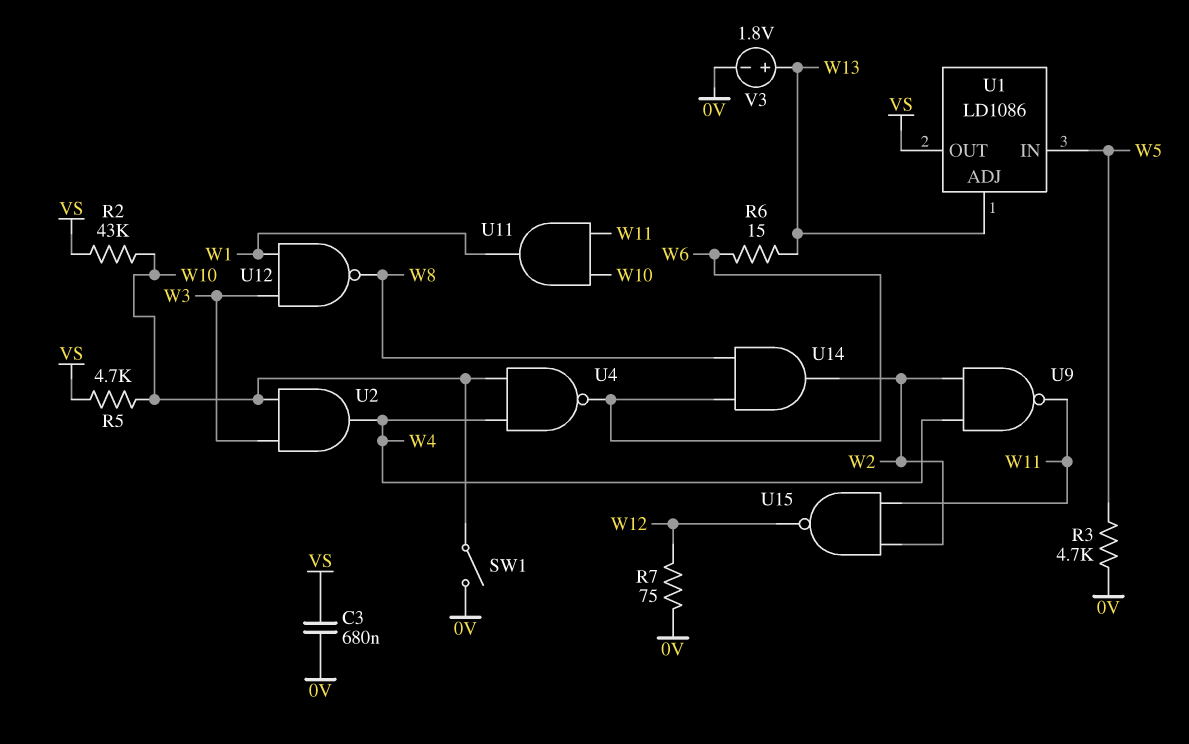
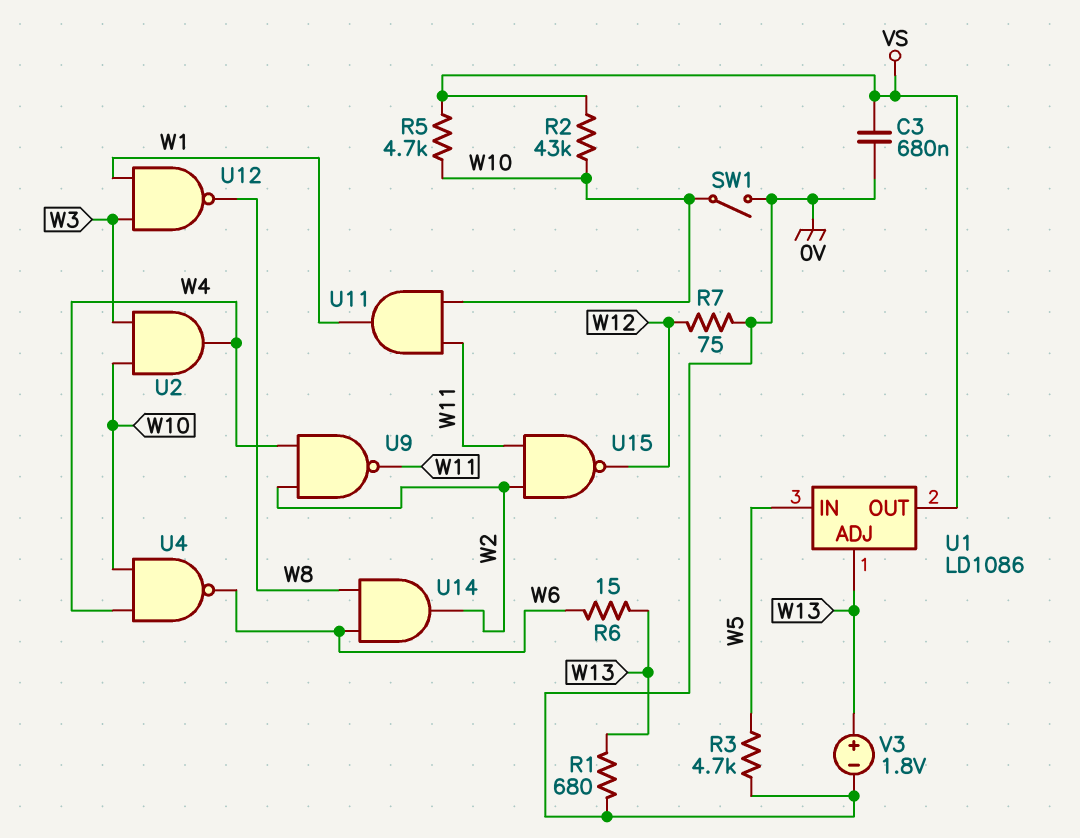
R1: none -> 680 (0V, W13)

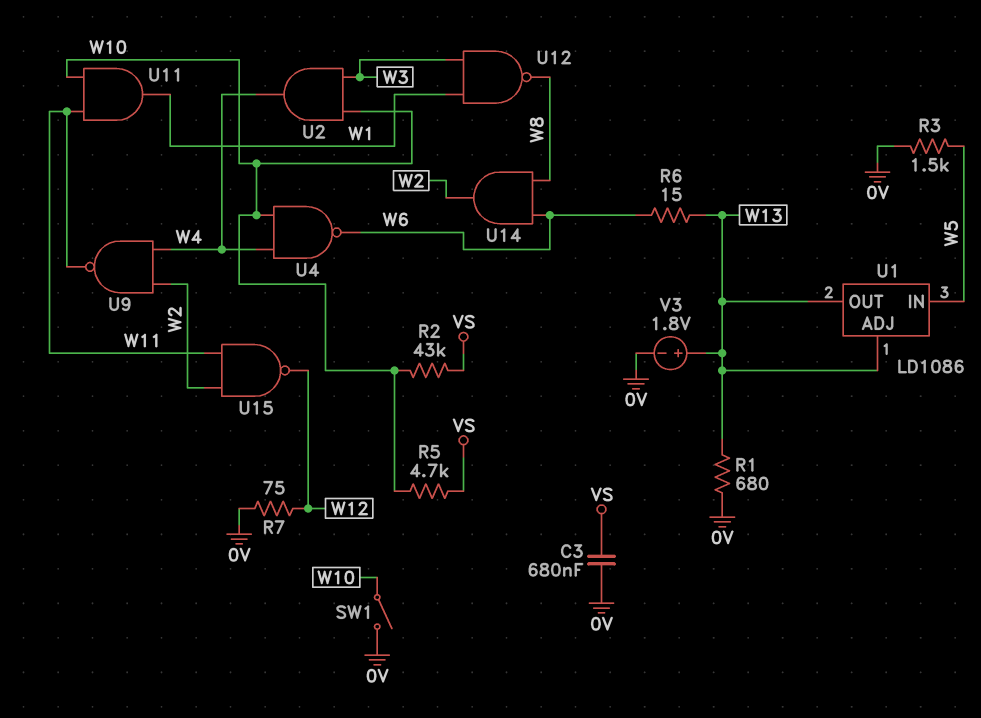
R3: 4.7k (0V, W5) -> 1.5k (0V, W5)
U1 pin OUT: VS -> W13

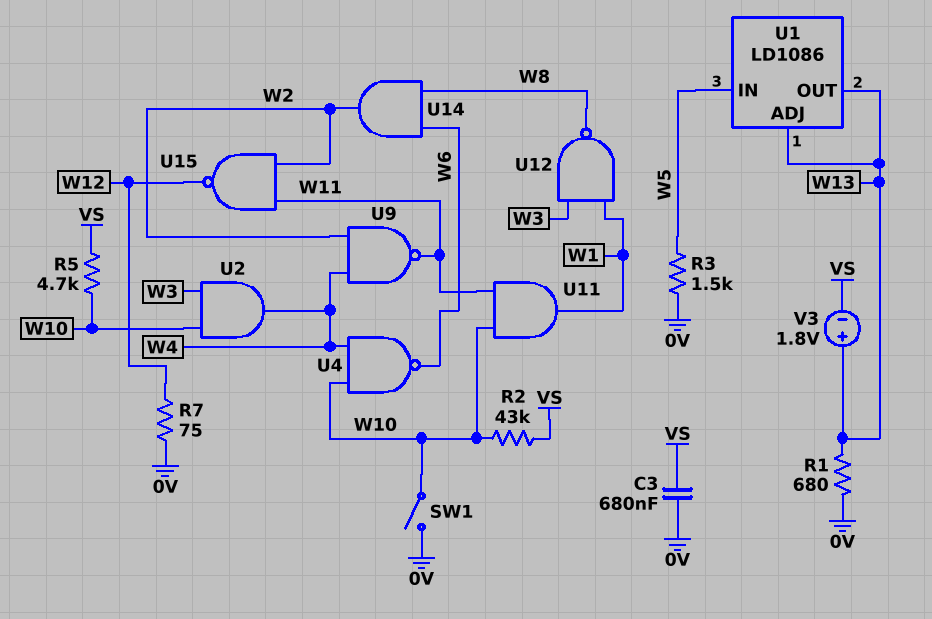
R6: 15 (W6, W13) -> none
V3: 1.8V (plus W13, minus 0V) -> 1.8V (plus W13, minus VS)

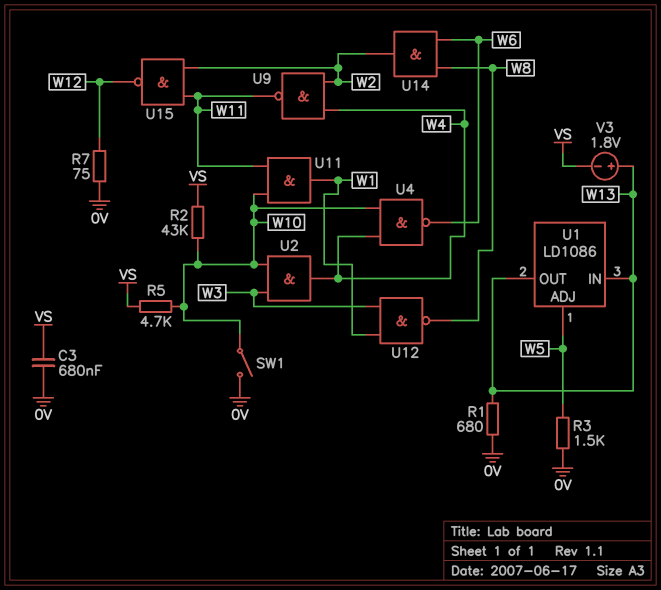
U1 pin ADJ: W13 -> W5
U1 pin IN: W5 -> W13

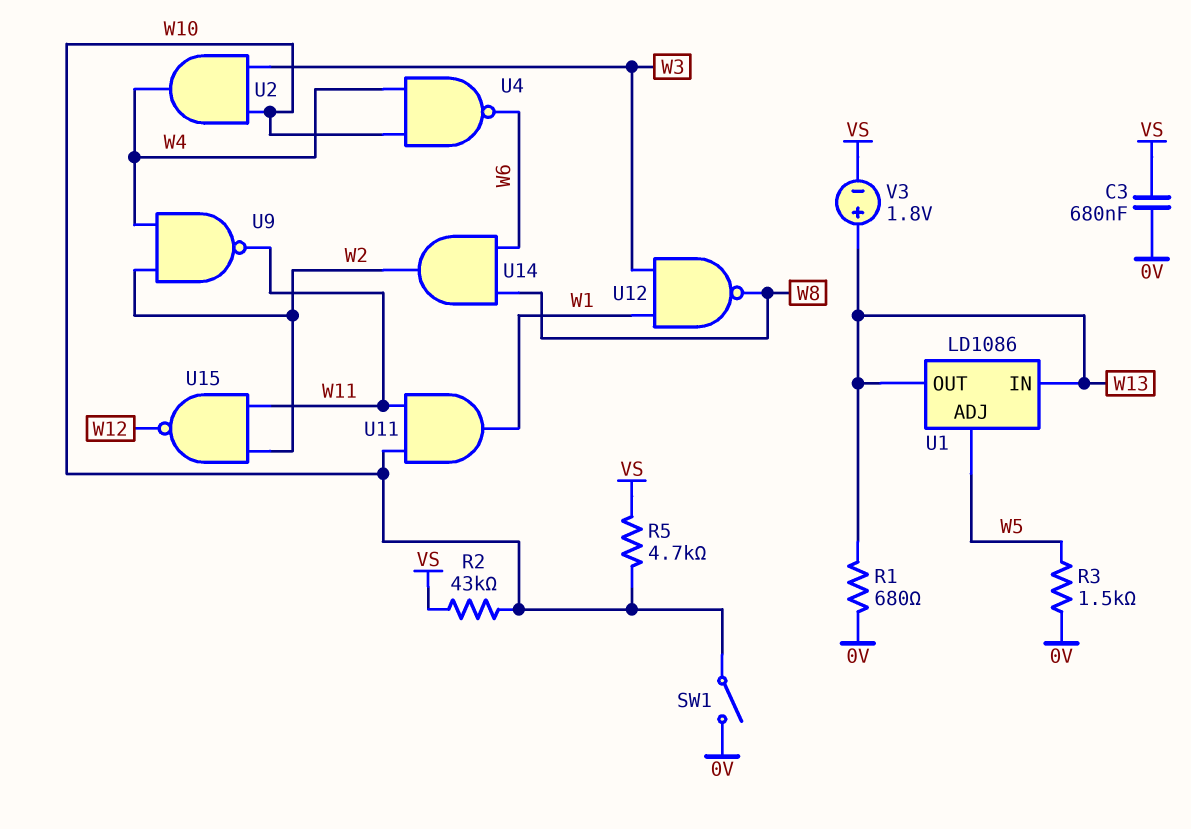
R7: 75 (0V, W12) -> none

